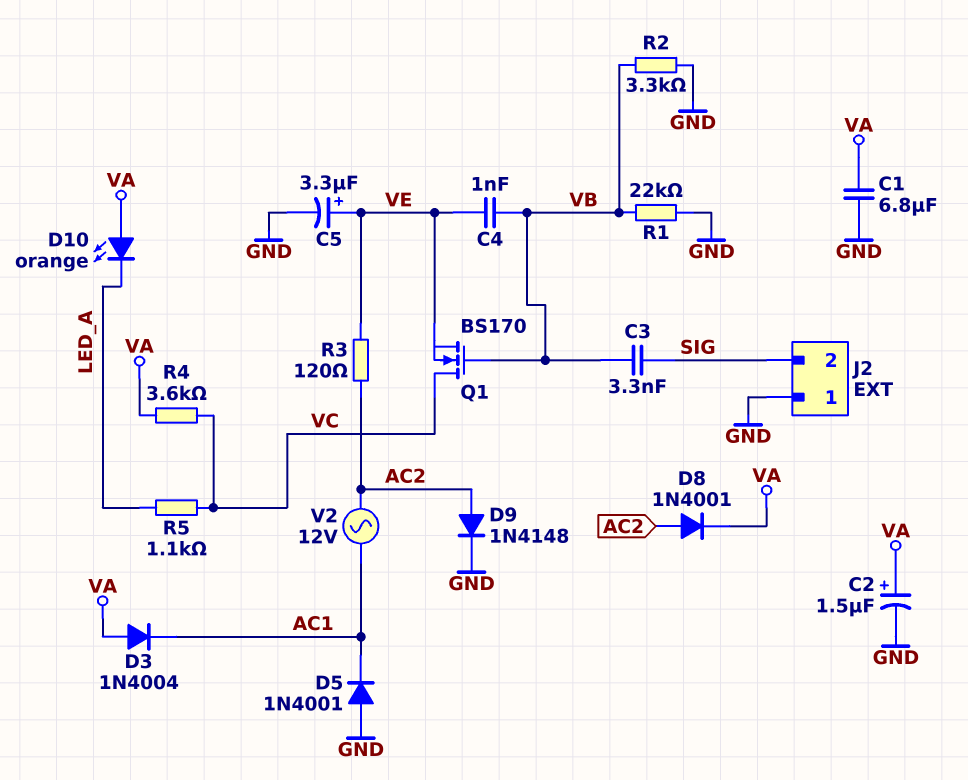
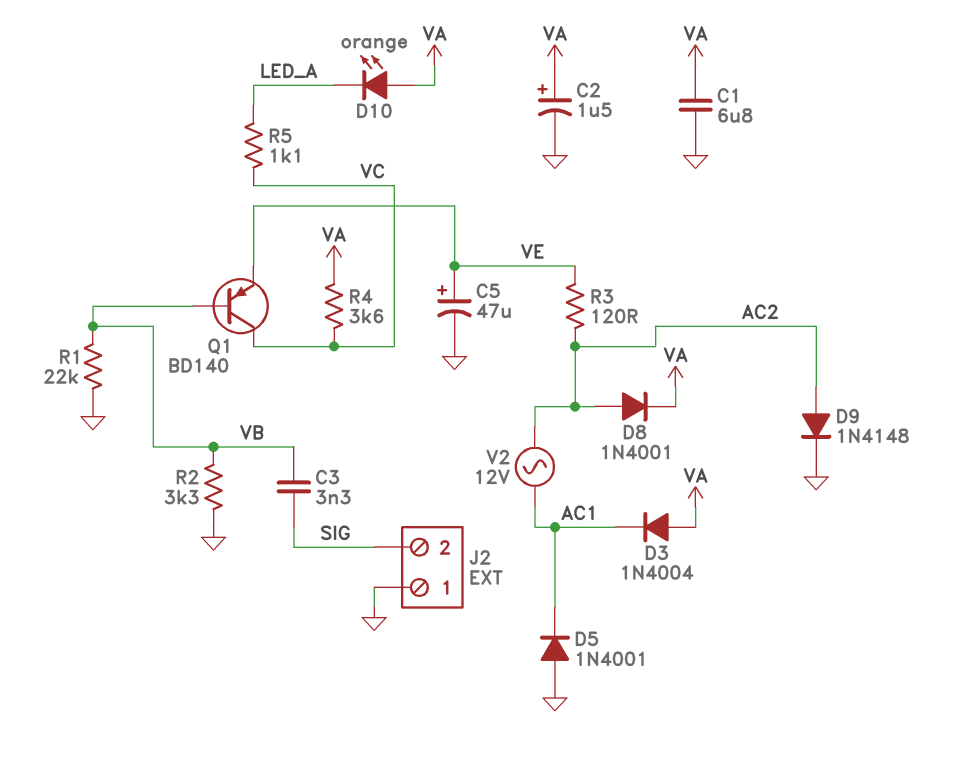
C4: 1nF (VB, VE) -> none
C5: 3.3uF (plus VE, minus GND) -> 47uF (plus VE, minus GND)
Q1: NMOS BS170 (G VB, D VC, S VE) -> PNP BD140 (B VB, C VC, E VE)

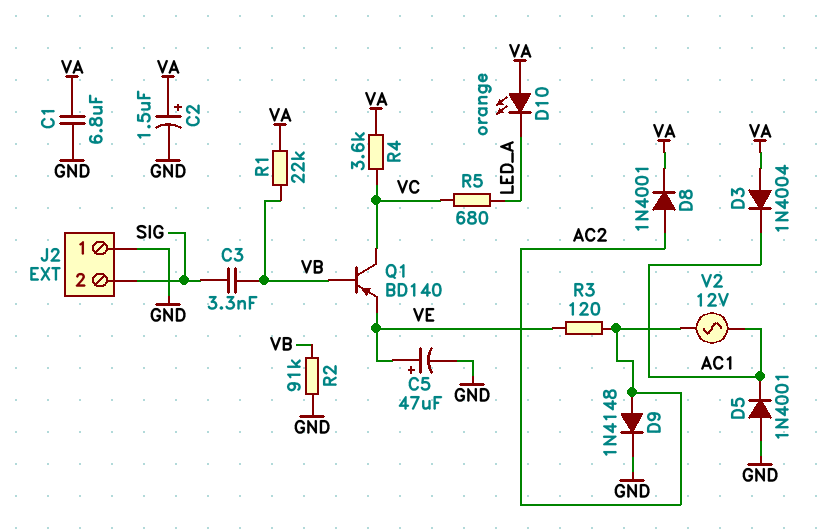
R1: 22k (GND, VB) -> 22k (VA, VB)
R2: 3.3k (GND, VB) -> 91k (GND, VB)
R5: 1.1k (LED_A, VC) -> 680 (LED_A, VC)

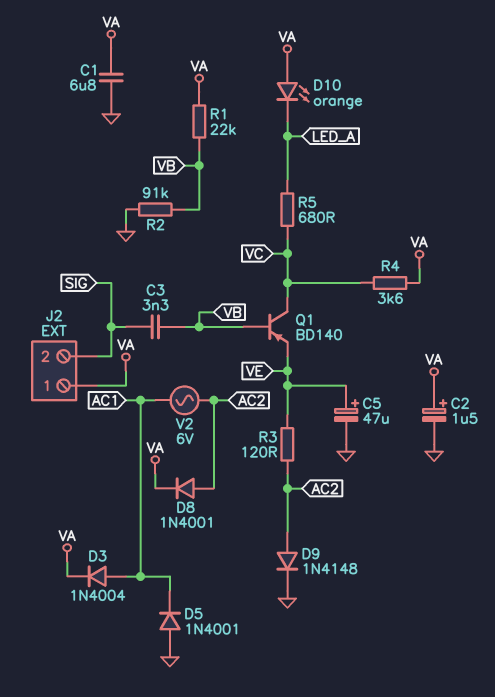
D3: diode 1N4004 (A VA, K AC1) -> diode 1N4004 (A AC1, K VA)
J2 pin 1: GND -> VA
V2: AC 12V (AC1, AC2) -> AC 6V (AC1, AC2)

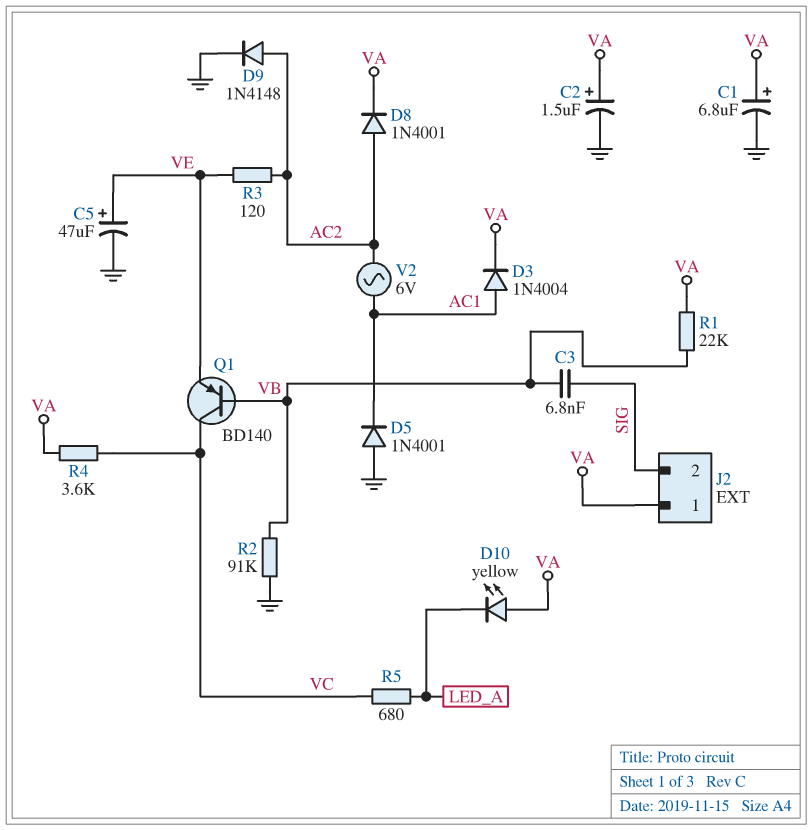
C1: 6.8uF (GND, VA) -> 6.8uF (plus VA, minus GND)
C3: 3.3nF (SIG, VB) -> 6.8nF (SIG, VB)
D10: LED orange (A VA, K LED_A) -> LED yellow (A VA, K LED_A)

